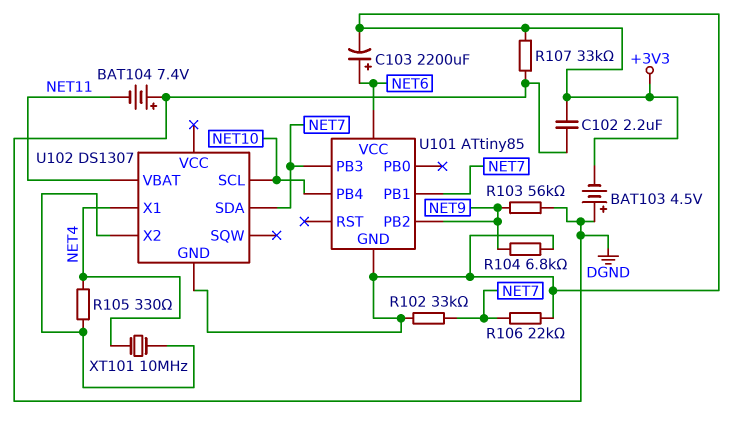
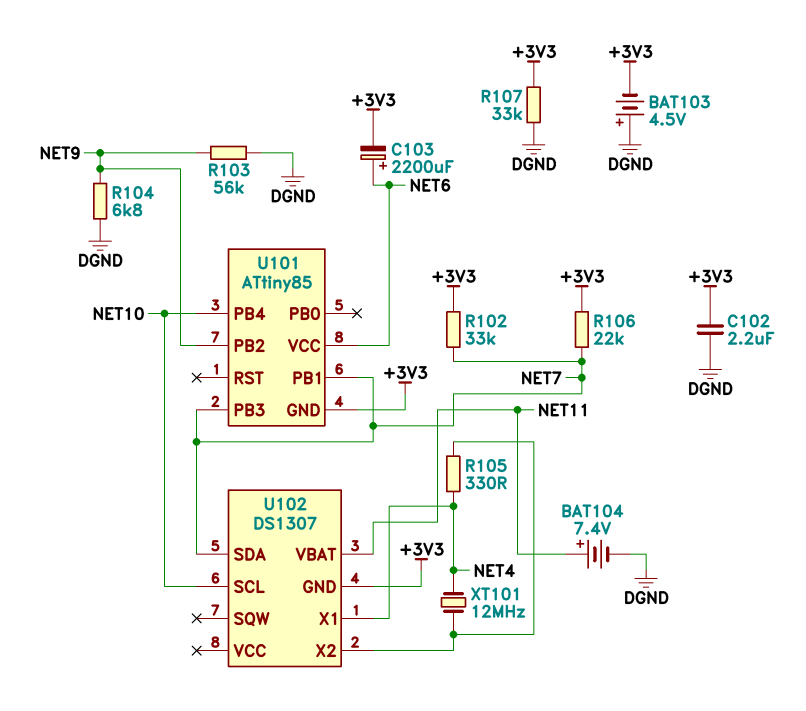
BAT104: 7.4V (plus DGND, minus NET11) -> 7.4V (plus NET11, minus DGND)
R104: 6.8k (+3V3, NET9) -> 6.8k (DGND, NET9)
XT101: 10MHz (NET4, U102/X2) -> 12MHz (NET4, U102/X2)

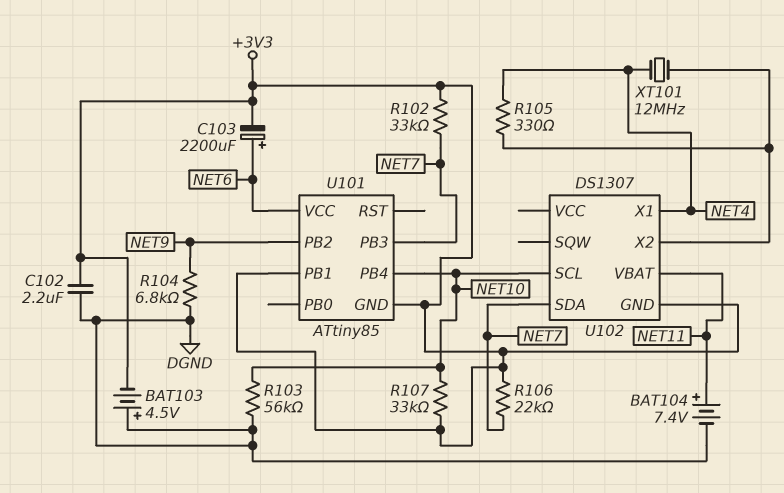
R103: 56k (DGND, NET9) -> 56k (DGND, NET10)
R107: 33k (+3V3, DGND) -> 33k (+3V3, NET10)
U101 pin PB1: NET7 -> +3V3

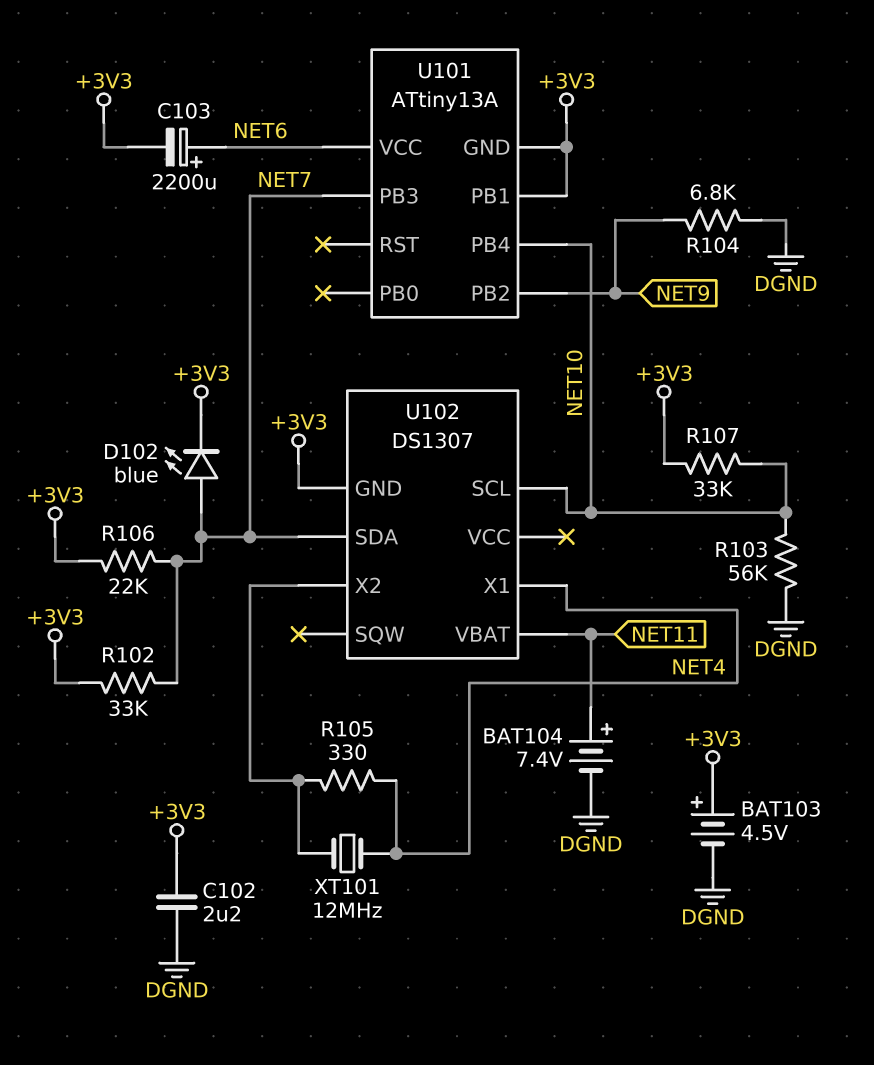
BAT103: 4.5V (plus DGND, minus +3V3) -> 4.5V (plus +3V3, minus DGND)
D102: none -> LED blue (A NET7, K +3V3)
U101: ATtiny85 -> ATtiny13A

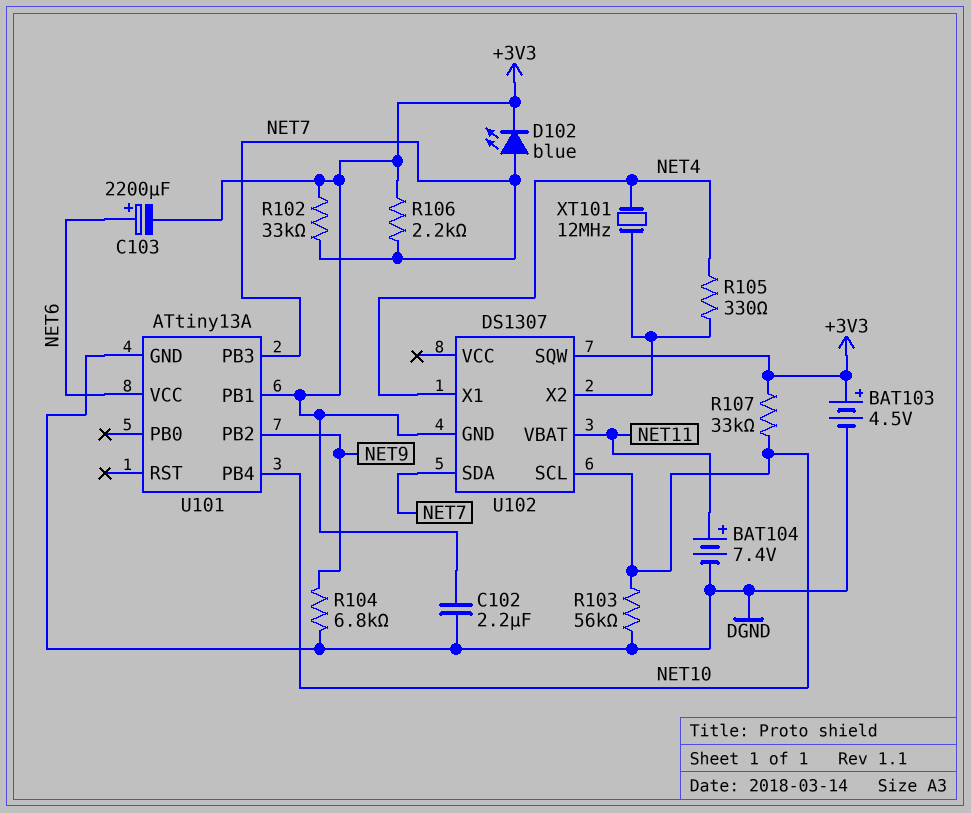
R106: 22k (+3V3, NET7) -> 2.2k (+3V3, NET7)
U101 pin GND: +3V3 -> DGND
U102 pin SQW: none -> +3V3

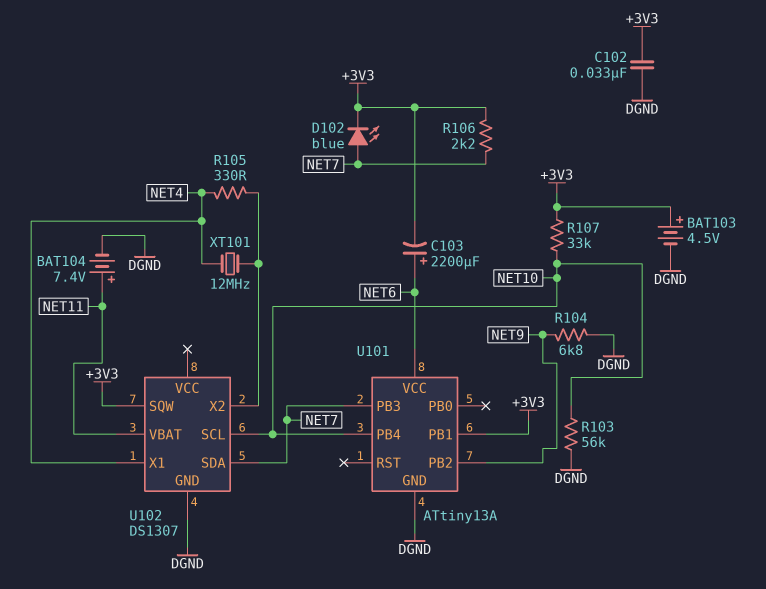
C102: 2.2uF (+3V3, DGND) -> 33nF (+3V3, DGND)
R102: 33k (+3V3, NET7) -> none
U102 pin GND: +3V3 -> DGND

